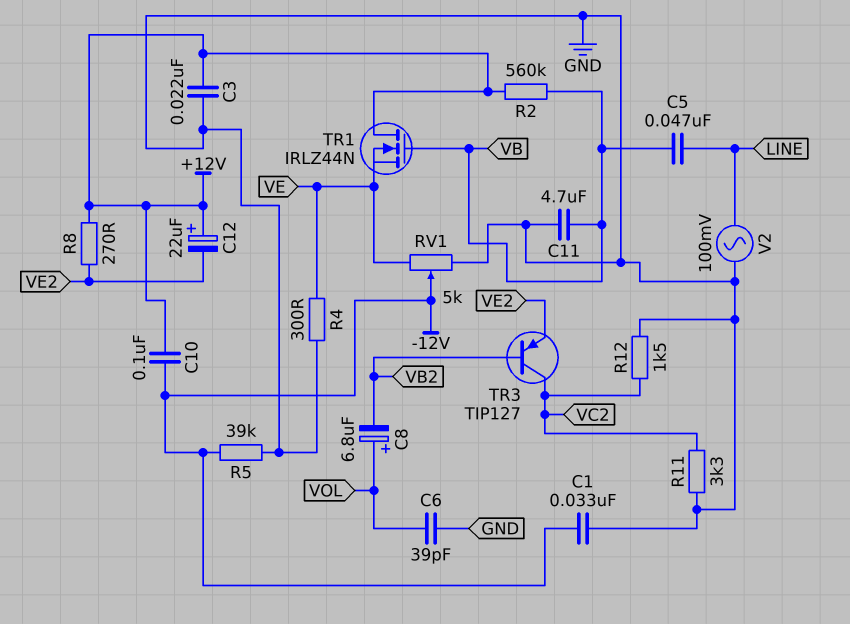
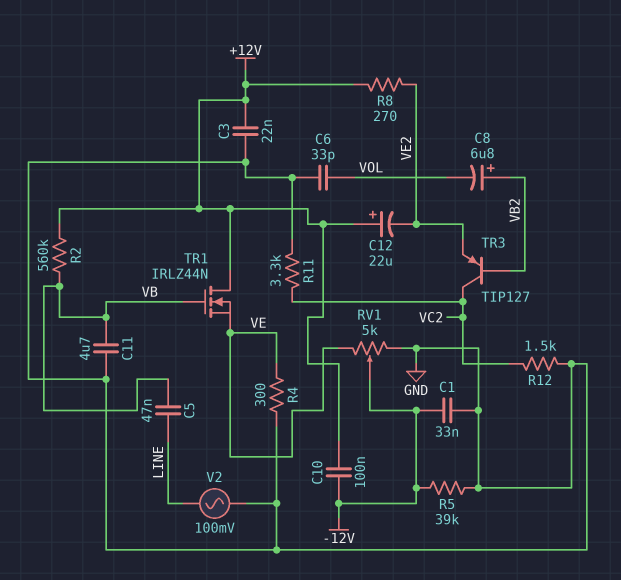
C6: 39pF (GND, VOL) -> 33pF (GND, VOL)
C8: 6.8uF (plus VOL, minus VB2) -> 6.8uF (plus VB2, minus VOL)

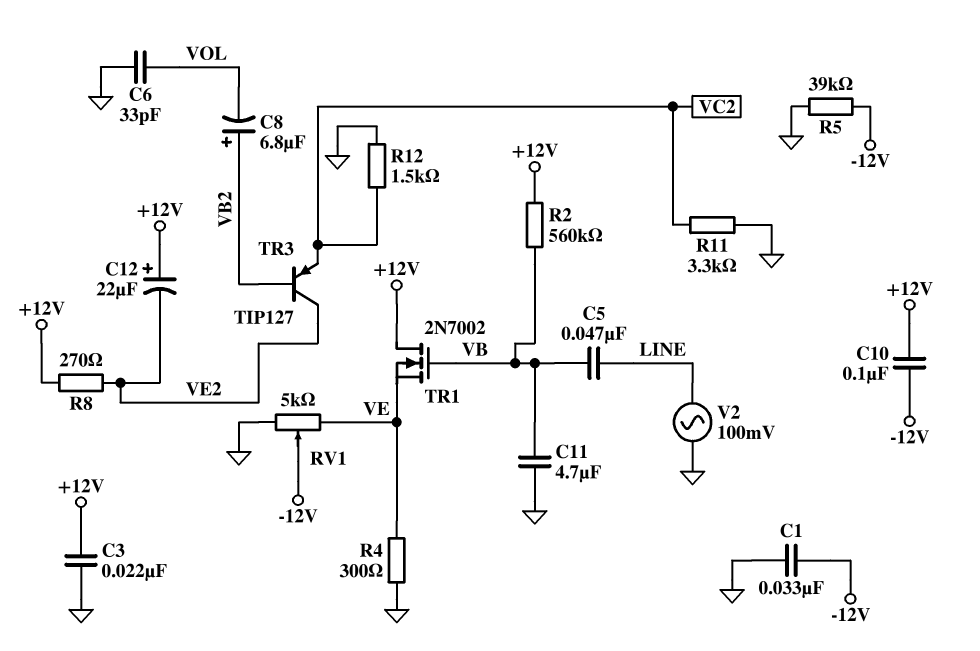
TR1: NMOS IRLZ44N (G VB, D +12V, S VE) -> NMOS 2N7002 (G VB, D +12V, S VE)
TR3: PNP TIP127 (B VB2, C VC2, E VE2) -> PNP TIP127 (B VB2, C VE2, E VC2)

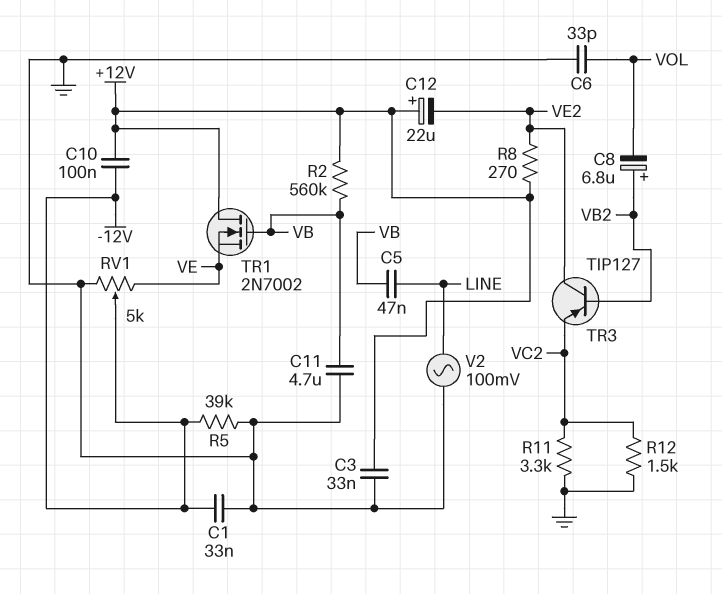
C3: 22nF (+12V, GND) -> 33nF (+12V, GND)
R4: 300 (GND, VE) -> none

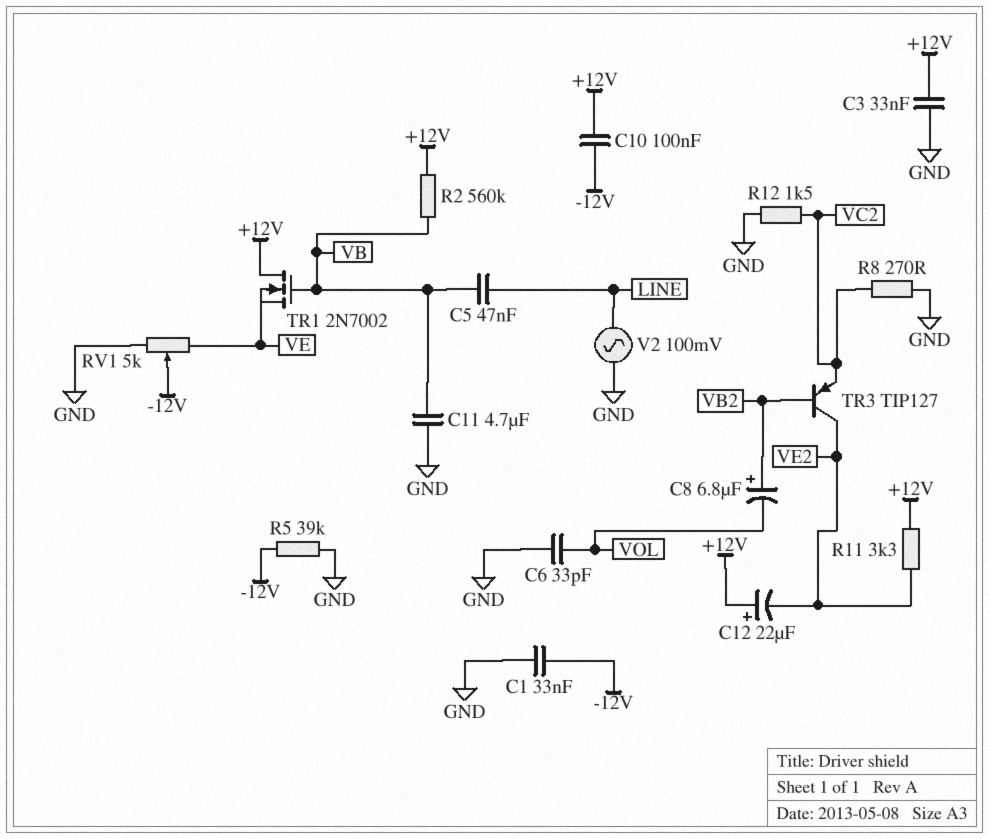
R8: 270 (+12V, VE2) -> 270 (GND, VC2)
R11: 3.3k (GND, VC2) -> 3.3k (+12V, VE2)

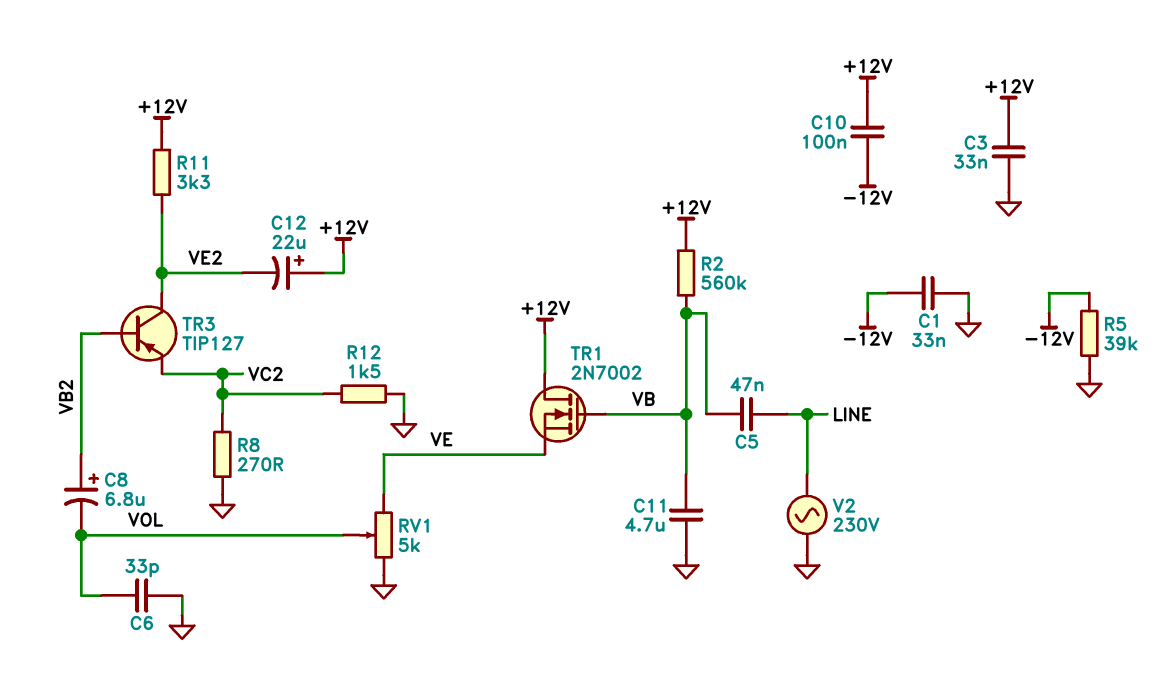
RV1: 5k (GND, VE, wiper -12V) -> 5k (GND, VE, wiper VOL)
V2: AC 100mV (GND, LINE) -> AC 230V (GND, LINE)

